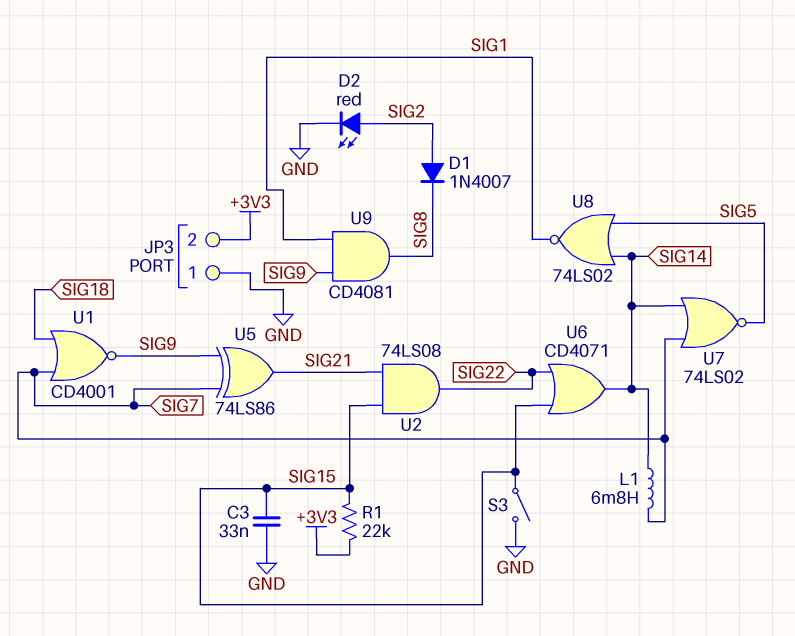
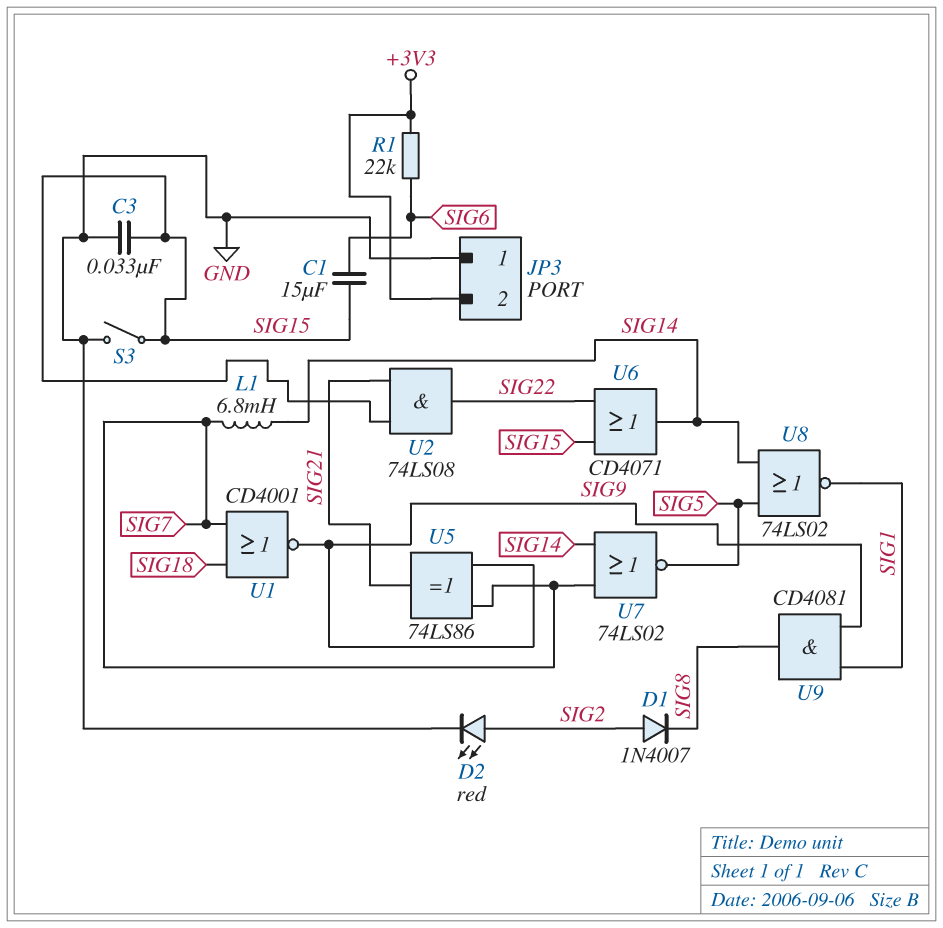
C1: none -> 15uF (SIG6, SIG15)
R1: 22k (+3V3, SIG15) -> 22k (+3V3, SIG6)

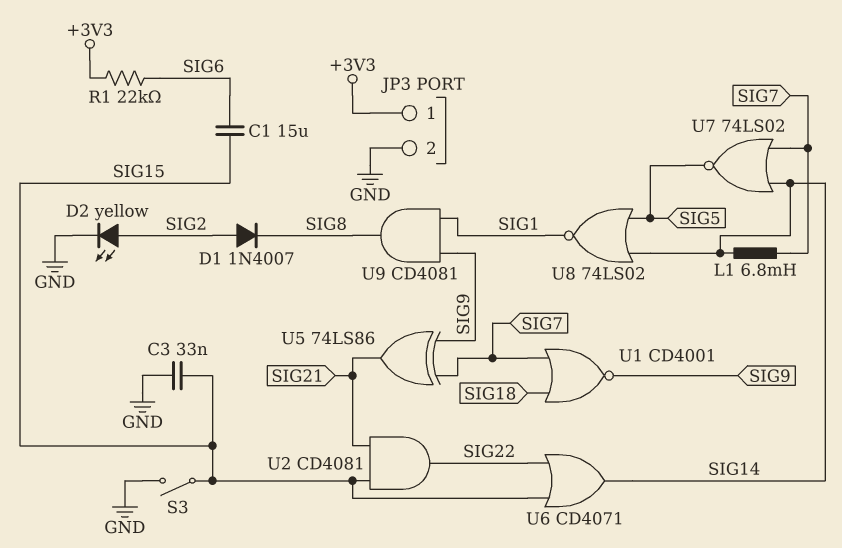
D2: LED red (A SIG2, K GND) -> LED yellow (A SIG2, K GND)
JP3 pin 1: GND -> +3V3
JP3 pin 2: +3V3 -> GND
U2: AND 74LS08 (in SIG15, in SIG21, out SIG22) -> AND CD4081 (in SIG15, in SIG21, out SIG22)

